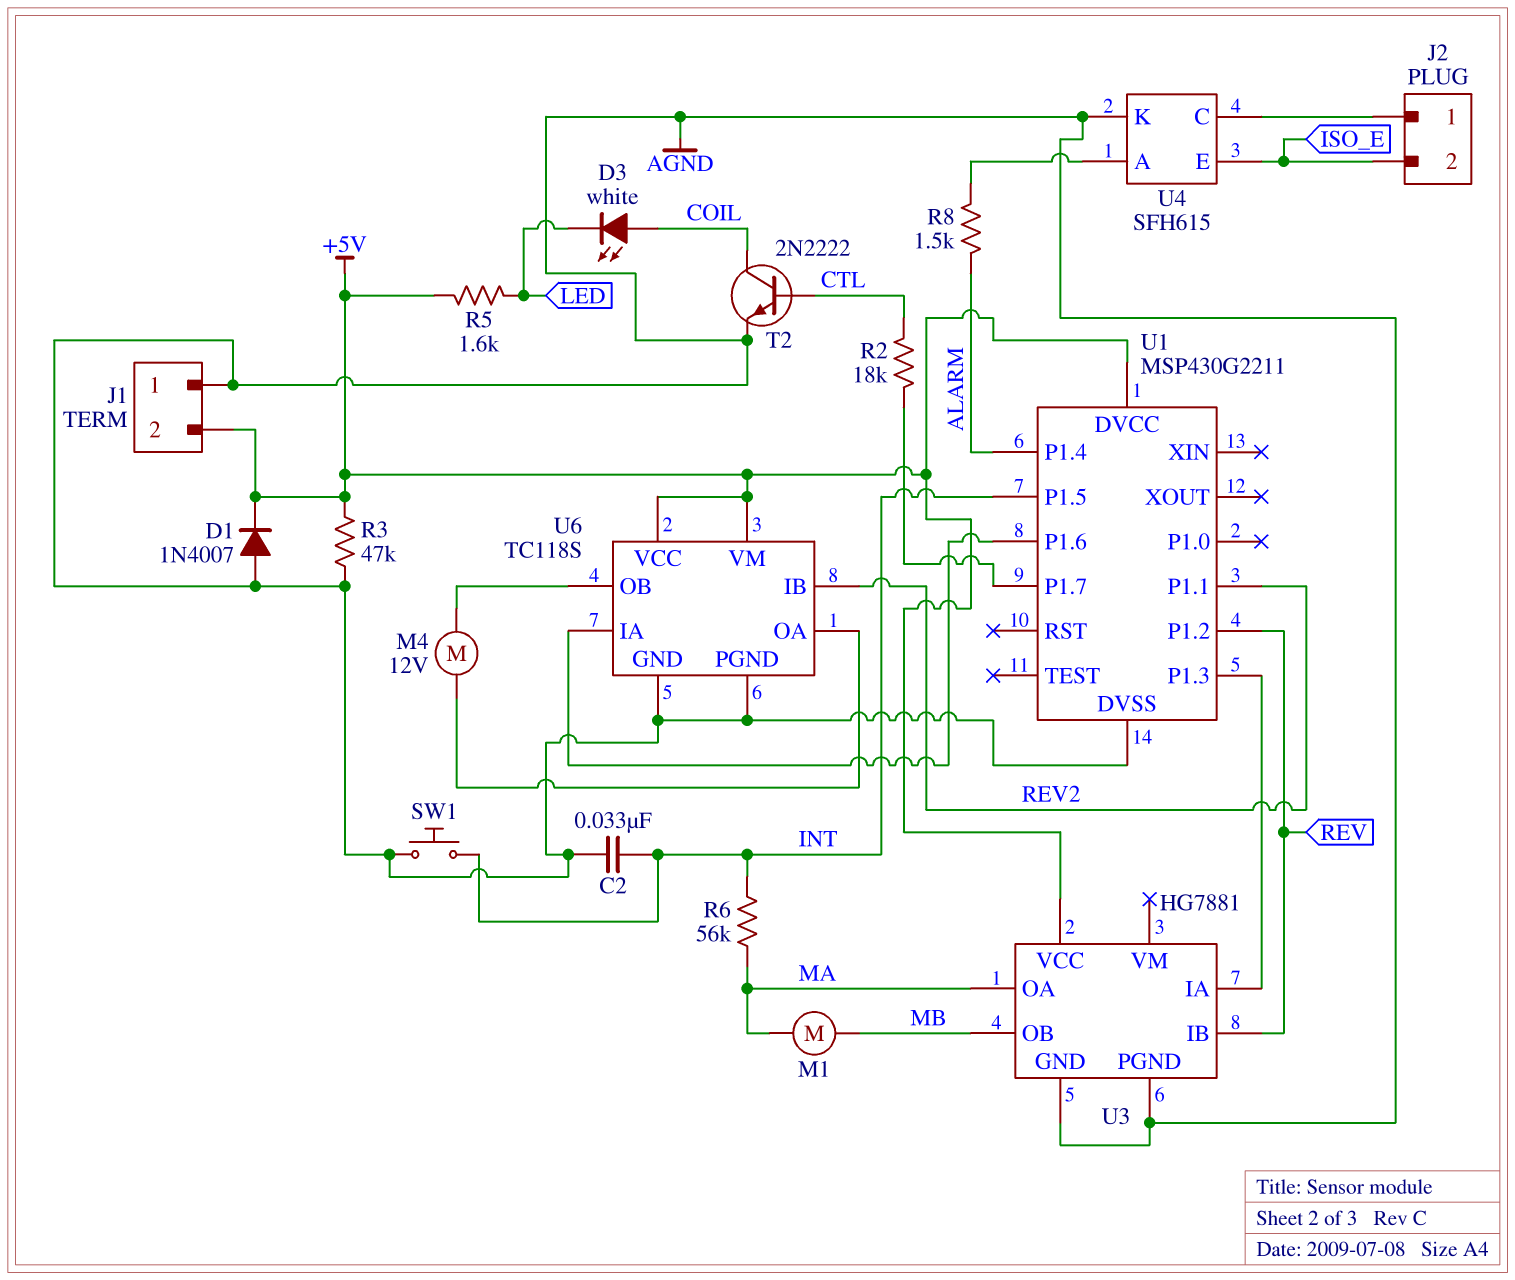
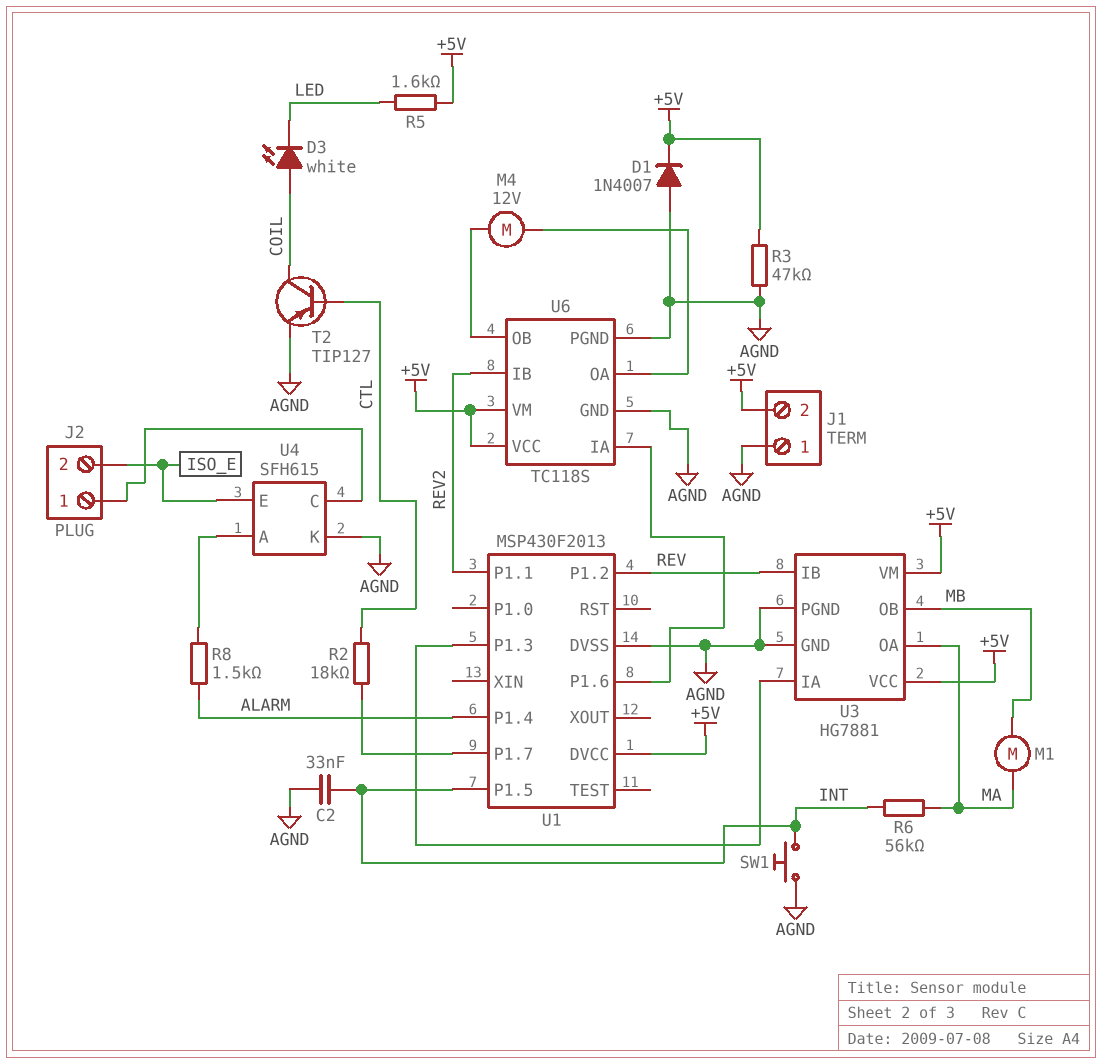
T2: NPN 2N2222 (B CTL, C COIL, E AGND) -> PNP TIP127 (B CTL, C COIL, E AGND)
U1: MSP430G2211 -> MSP430F2013
U3 pin VM: none -> +5V

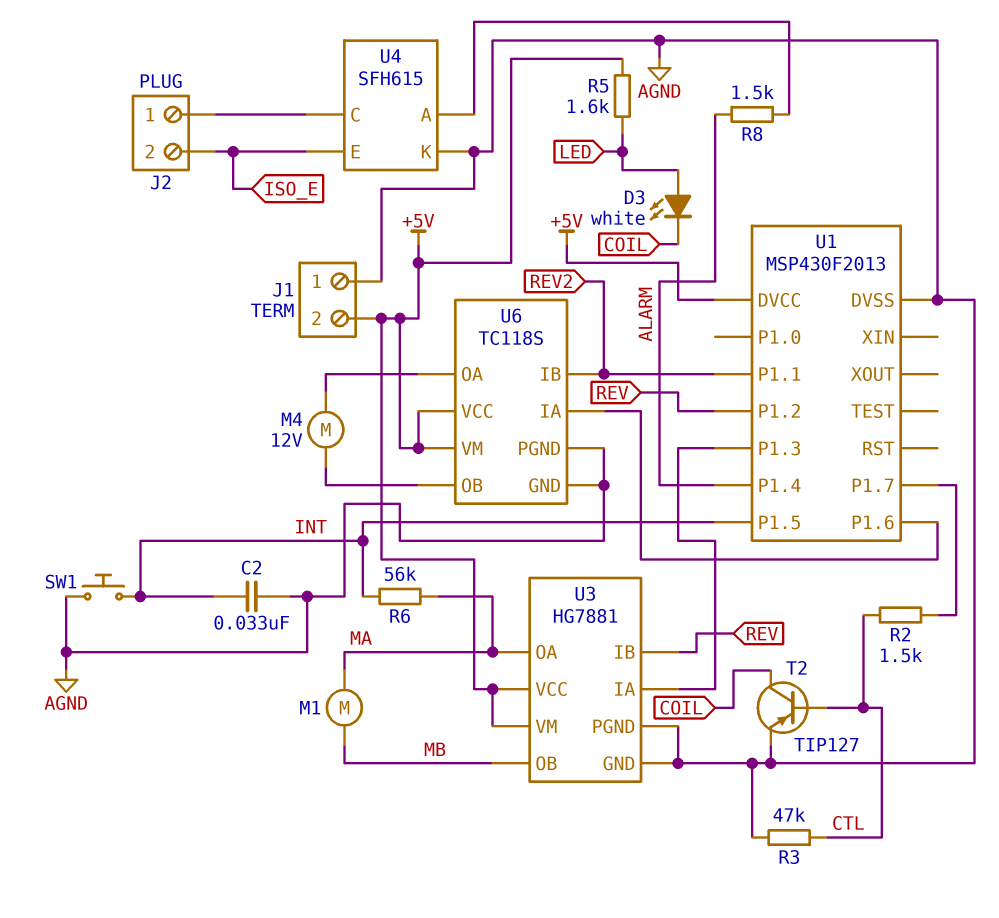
D1: diode 1N4007 (A AGND, K +5V) -> none
D3: LED white (A COIL, K LED) -> LED white (A LED, K COIL)
R2: 18k (CTL, U1/P1.7) -> 1.5k (CTL, U1/P1.7)
R3: 47k (+5V, AGND) -> 47k (AGND, CTL)

